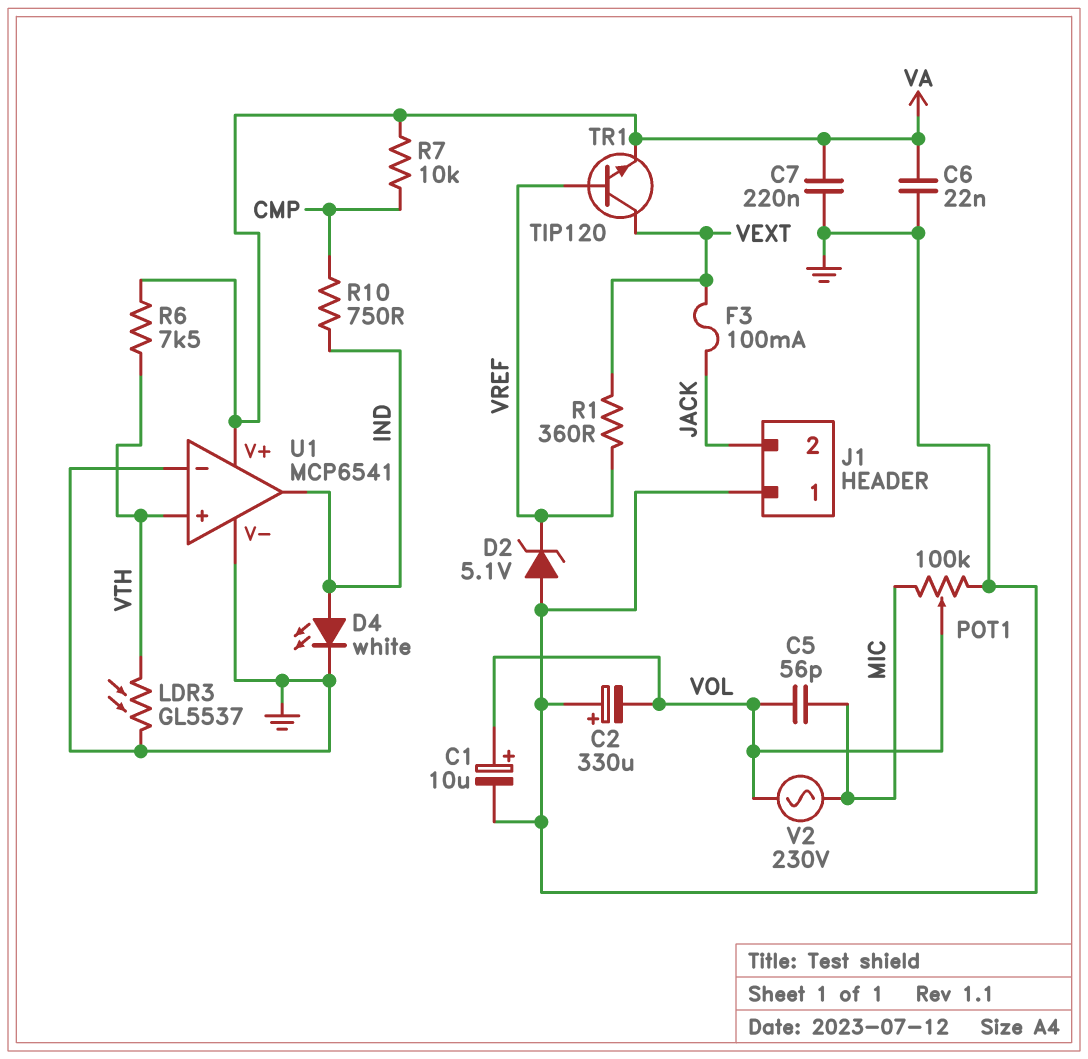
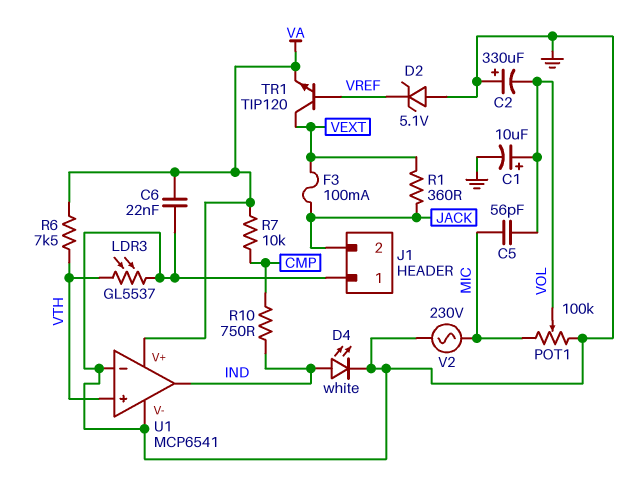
C7: 220nF (GND, VA) -> none
R1: 360 (VEXT, VREF) -> 360 (JACK, VEXT)
V2: AC 230V (MIC, VOL) -> AC 230V (GND, MIC)

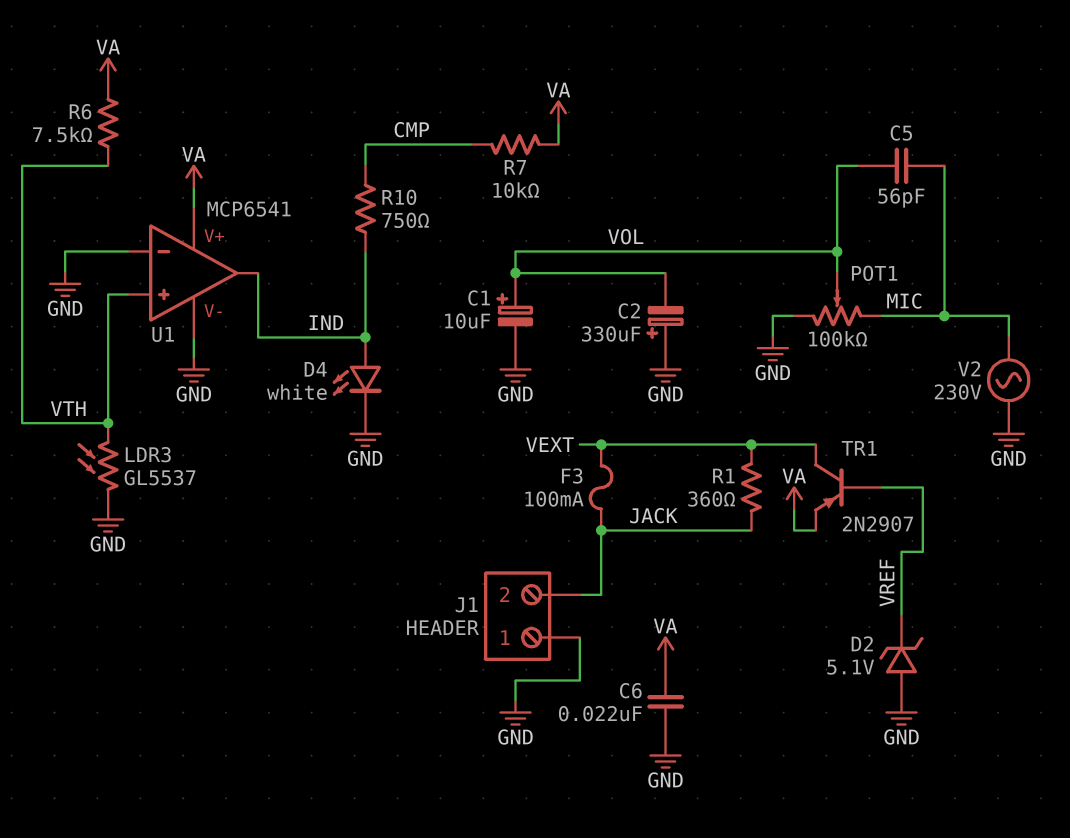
TR1: NPN TIP120 (B VREF, C VEXT, E VA) -> PNP 2N2907 (B VREF, C VEXT, E VA)

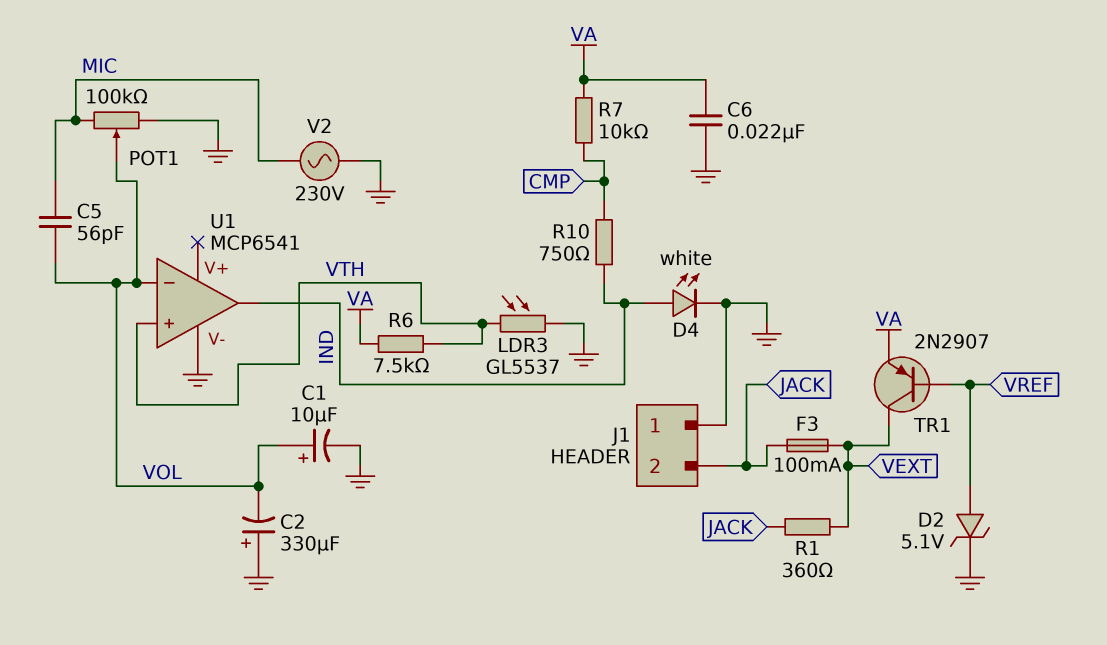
D2: zener 5.1V (A GND, K VREF) -> zener 5.1V (A VREF, K GND)
U1 pin V+: VA -> none
U1 pin in-: GND -> VOL

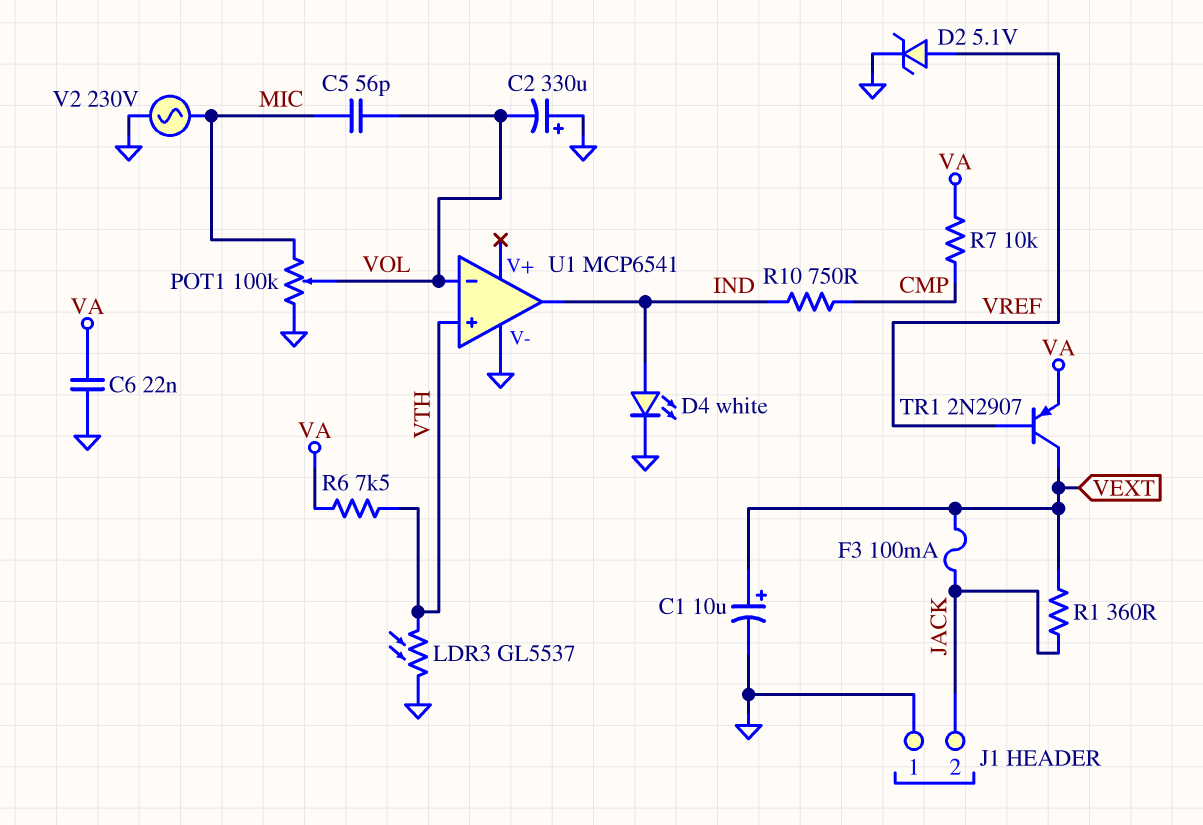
C1: 10uF (plus VOL, minus GND) -> 10uF (plus VEXT, minus GND)

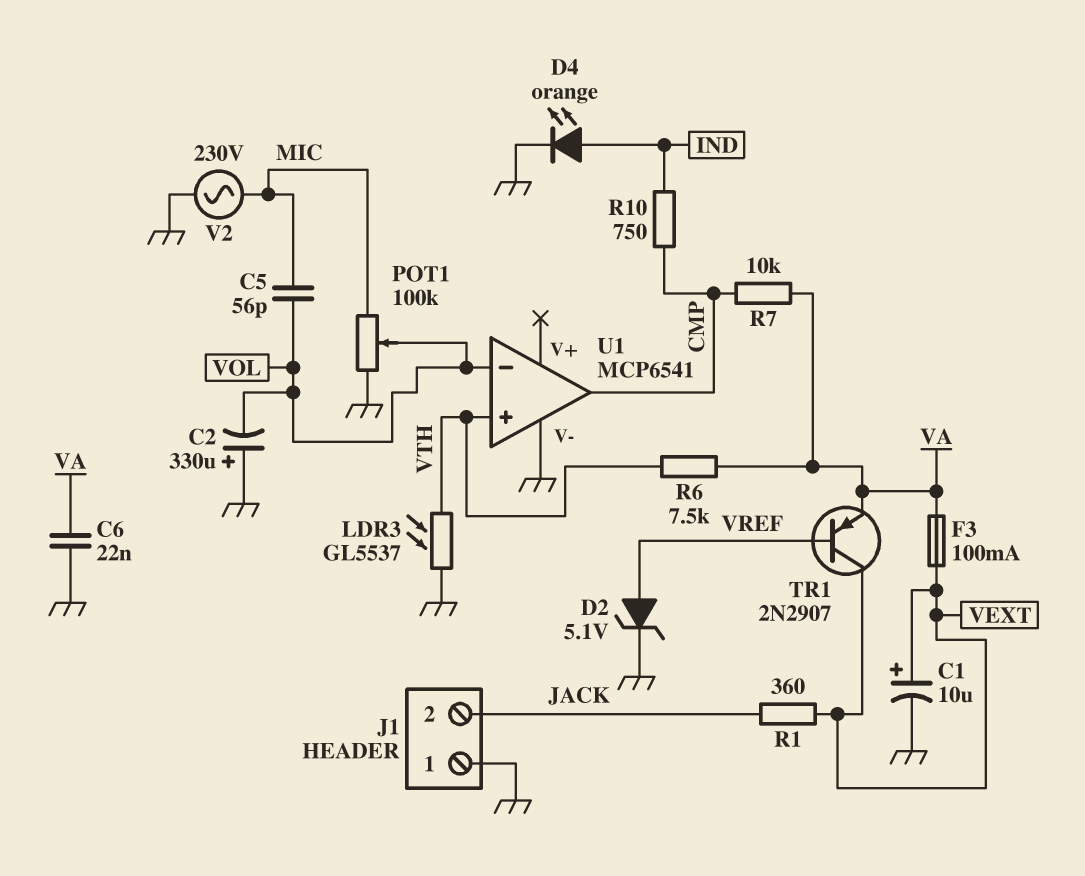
D4: LED white (A IND, K GND) -> LED orange (A IND, K GND)
F3: 100mA (JACK, VEXT) -> 100mA (VA, VEXT)
U1 pin out: IND -> CMP

